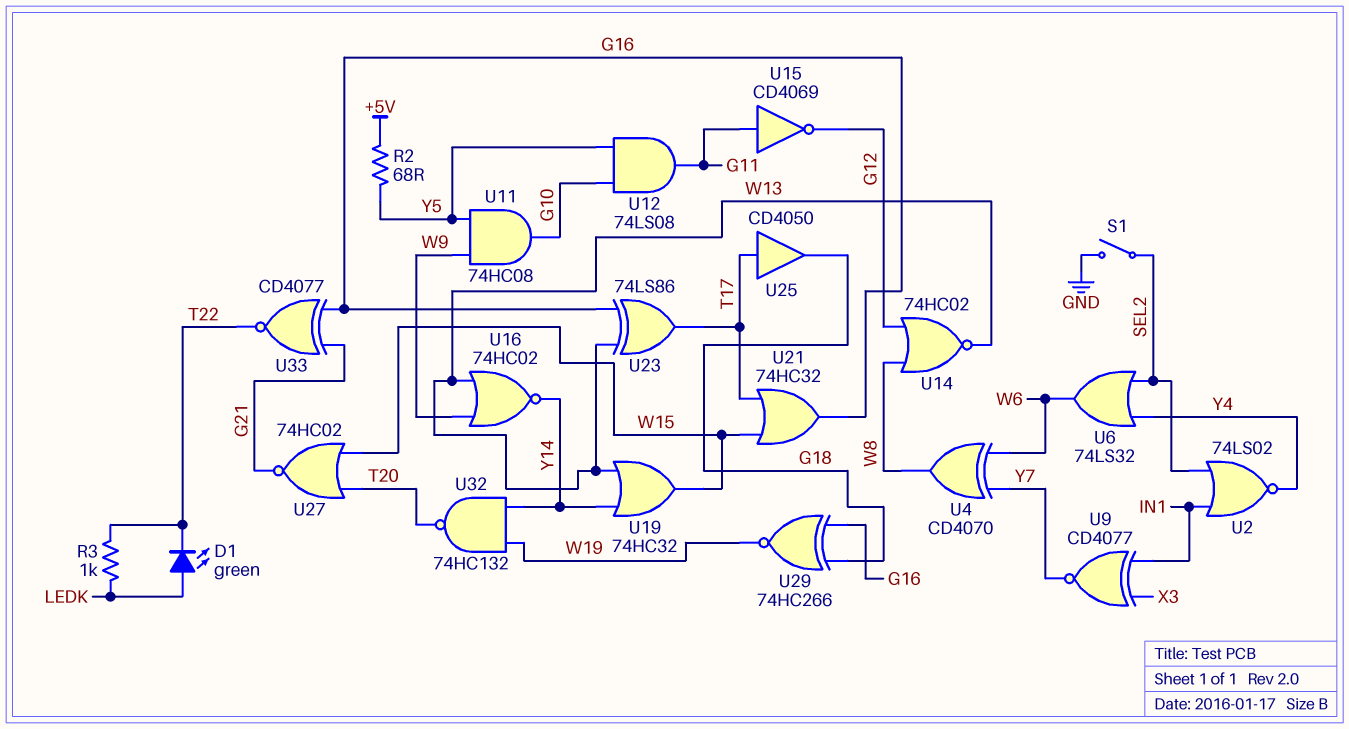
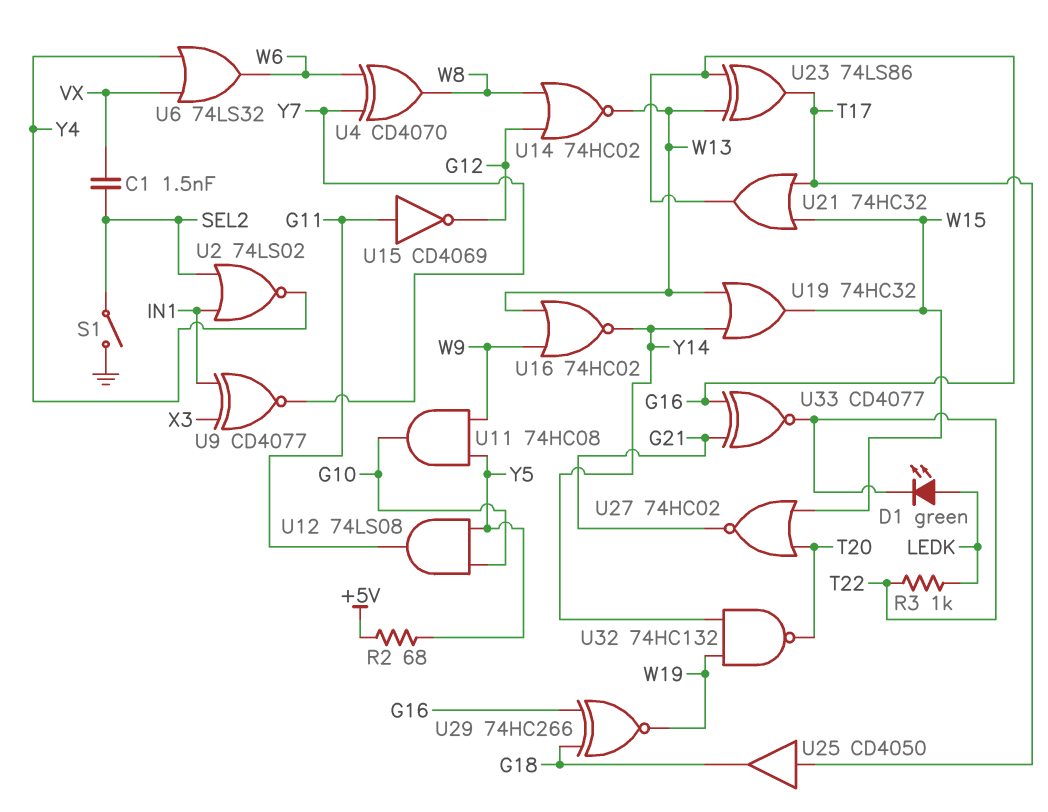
C1: none -> 1.5nF (SEL2, VX)
U6: OR 74LS32 (in SEL2, in Y4, out W6) -> OR 74LS32 (in VX, in Y4, out W6)

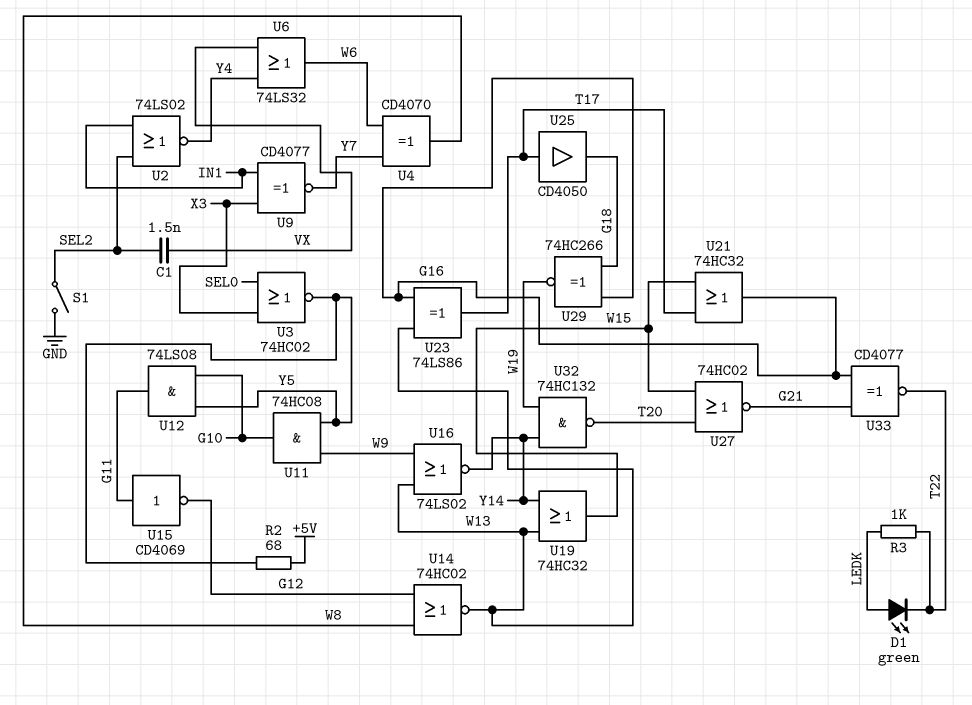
U3: none -> NOR 74HC02 (in SEL0, in X3, out Y5)
U16: NOR 74HC02 (in W9, in W13, out Y14) -> NOR 74LS02 (in W9, in W13, out Y14)

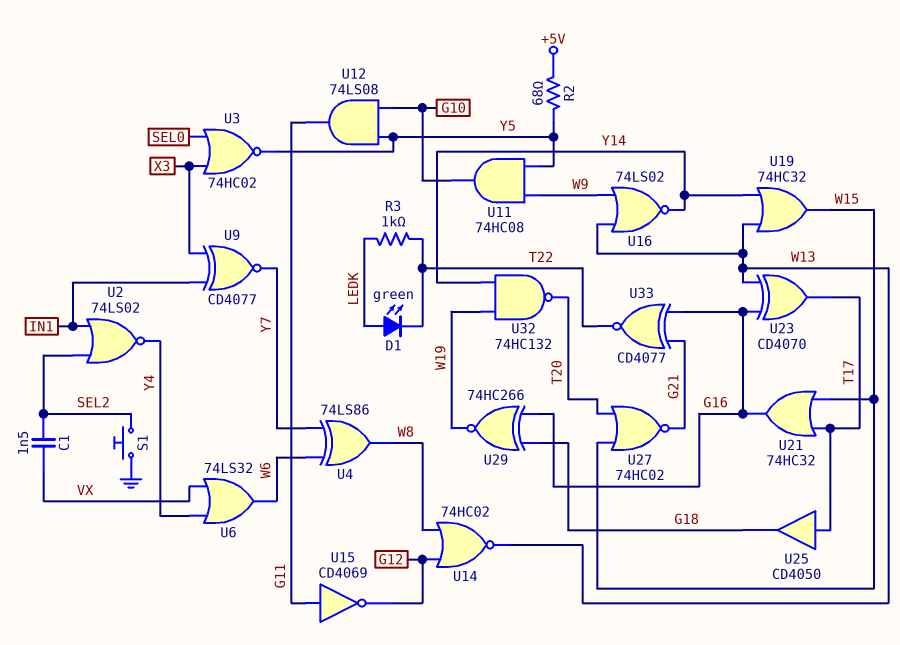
S1: switch (GND, SEL2) -> button (GND, SEL2)
U4: XOR CD4070 (in W6, in Y7, out W8) -> XOR 74LS86 (in W6, in Y7, out W8)
U23: XOR 74LS86 (in G16, in W13, out T17) -> XOR CD4070 (in G16, in W13, out T17)

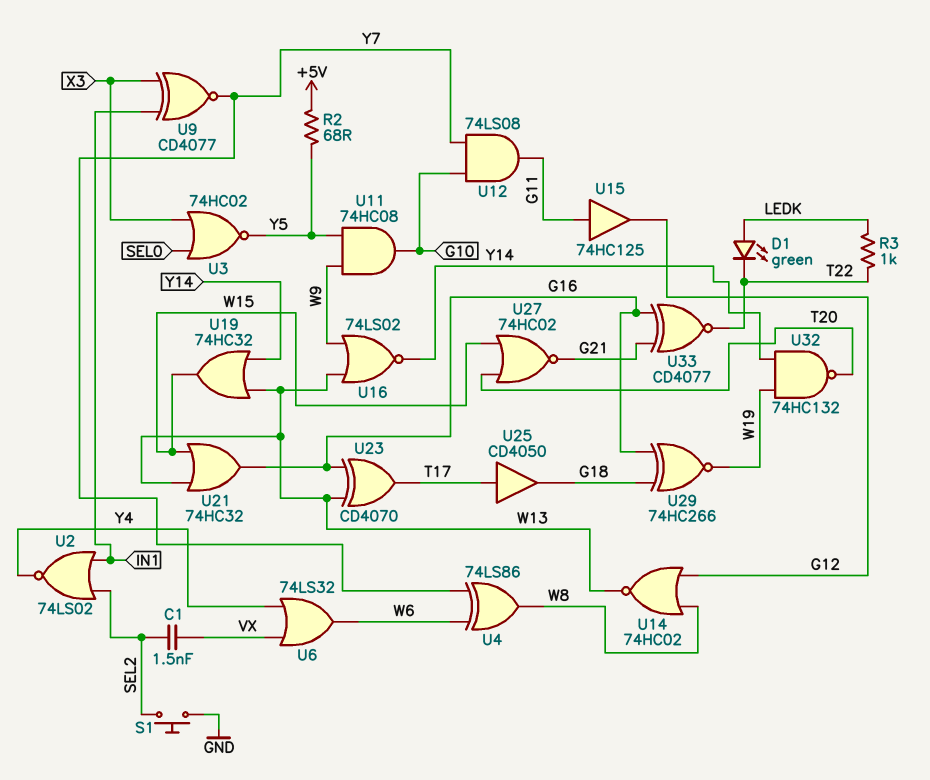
U12: AND 74LS08 (in G10, in Y5, out G11) -> AND 74LS08 (in G10, in Y7, out G11)
U15: NOT CD4069 (in G11, out G12) -> buffer 74HC125 (in G11, out G12)
U21: OR 74HC32 (in T17, in W15, out G16) -> OR 74HC32 (in W13, in W15, out G16)

